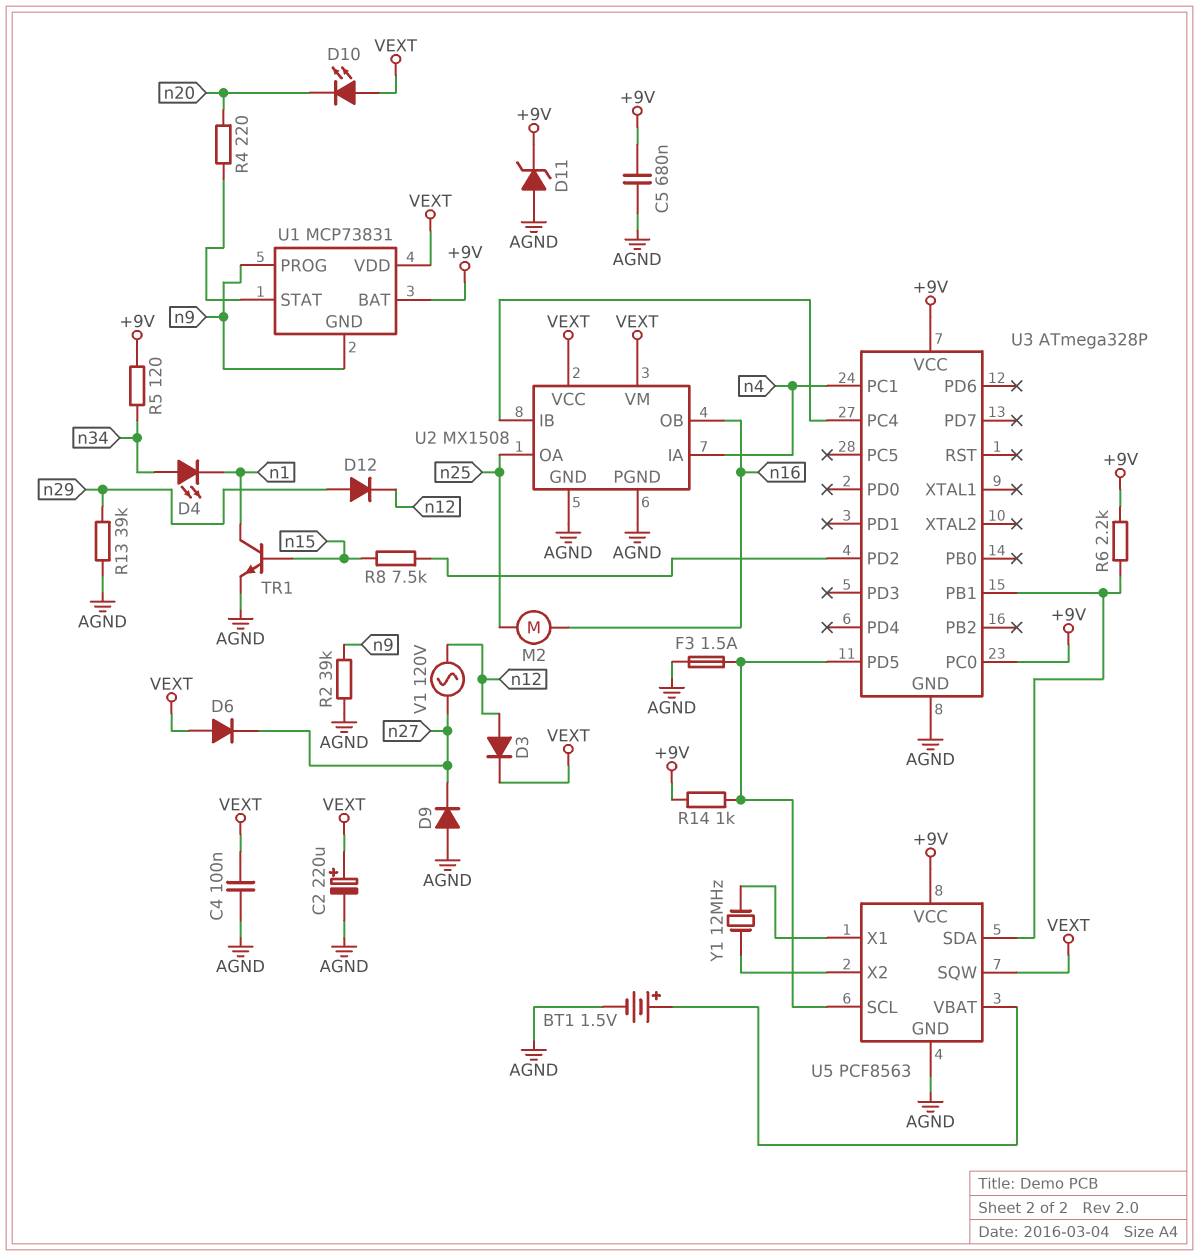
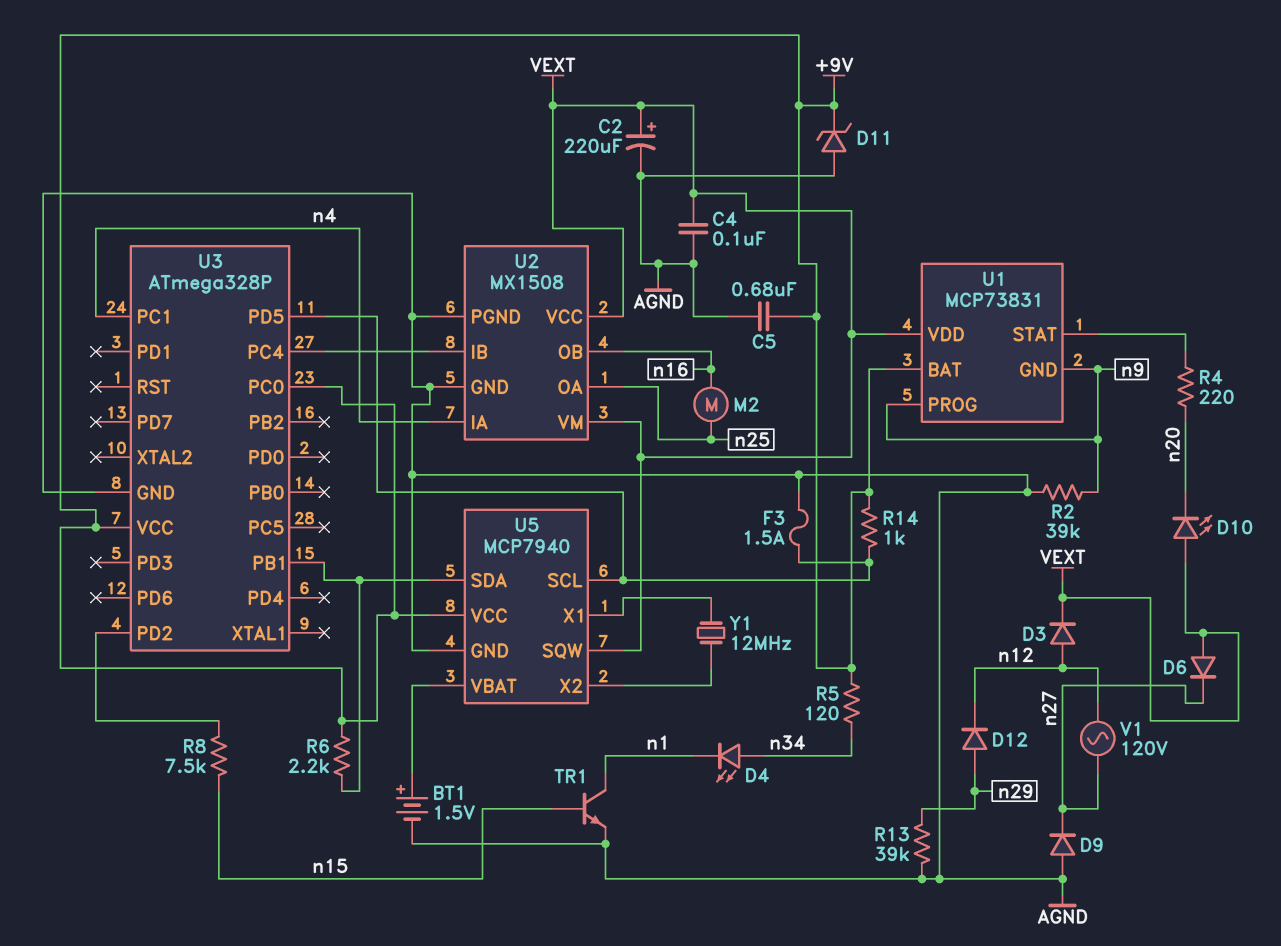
U5: PCF8563 -> MCP7940

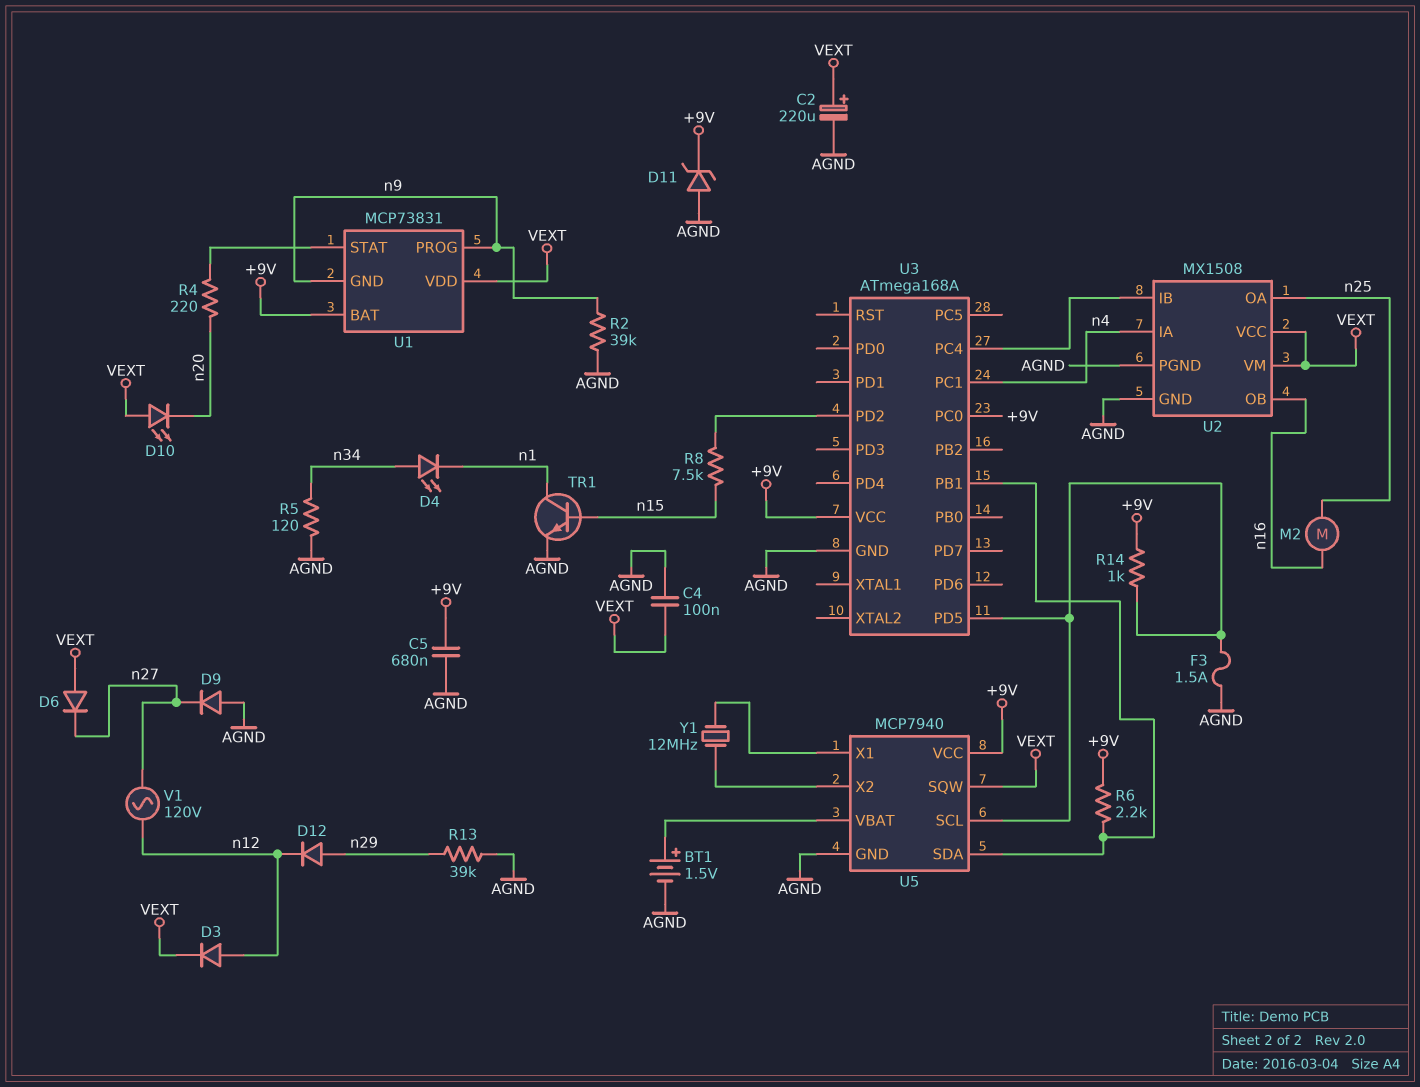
R5: 120 (+9V, n34) -> 120 (AGND, n34)
U3: ATmega328P -> ATmega168A

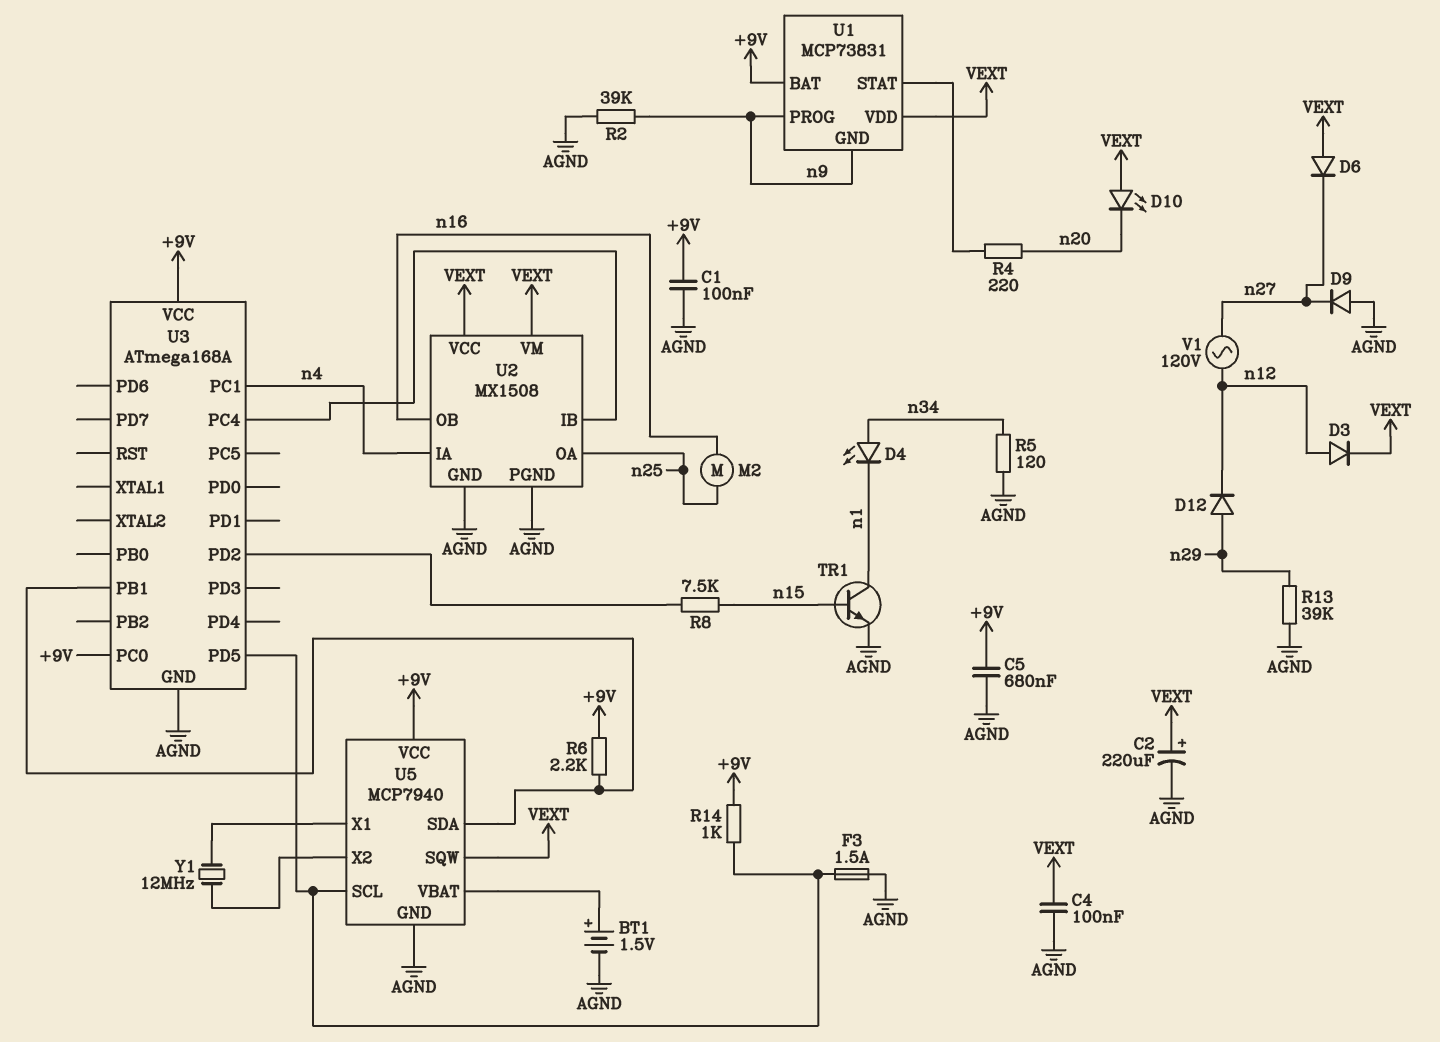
C1: none -> 100nF (+9V, AGND)
D11: zener (A AGND, K +9V) -> none

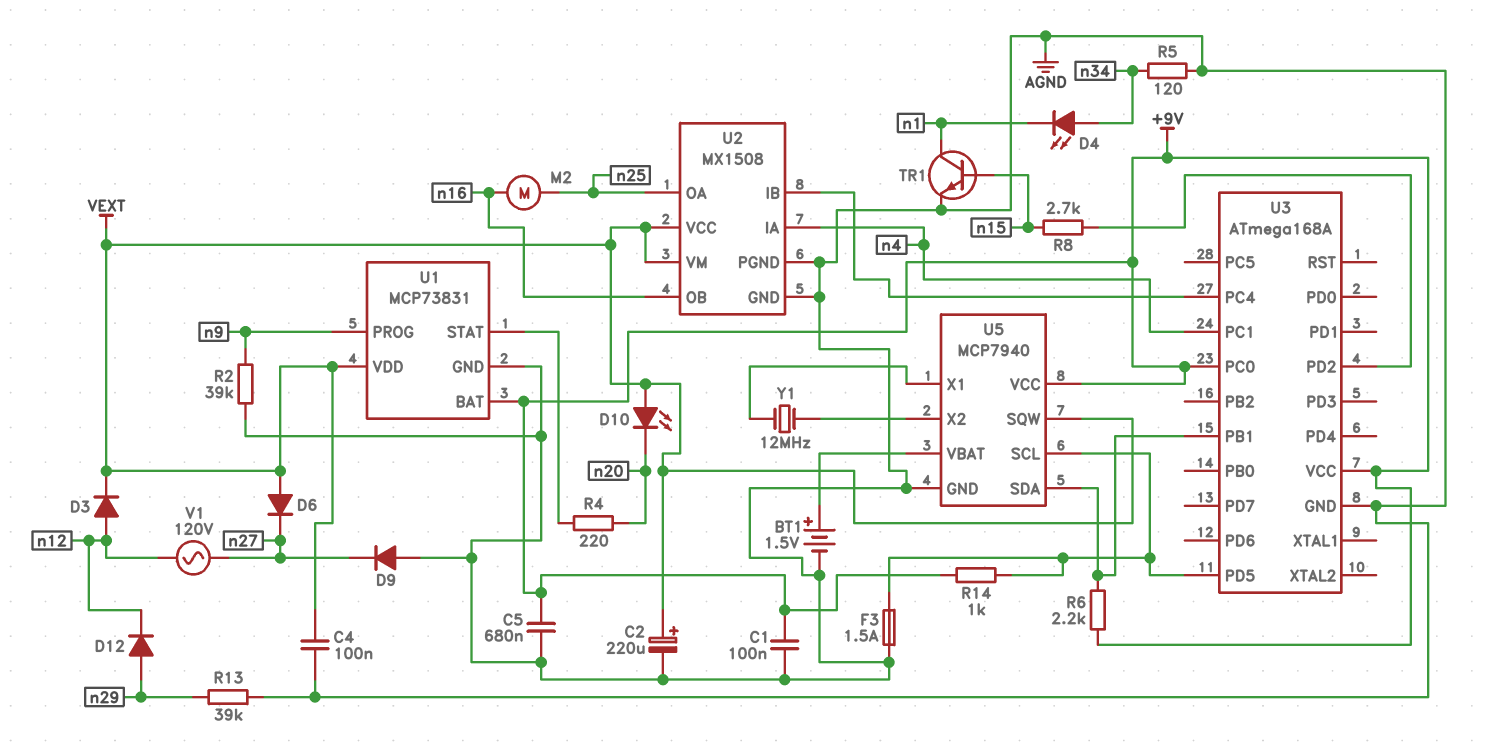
R8: 7.5k (U3/PD2, n15) -> 2.7k (U3/PD2, n15)
U1 pin GND: n9 -> AGND

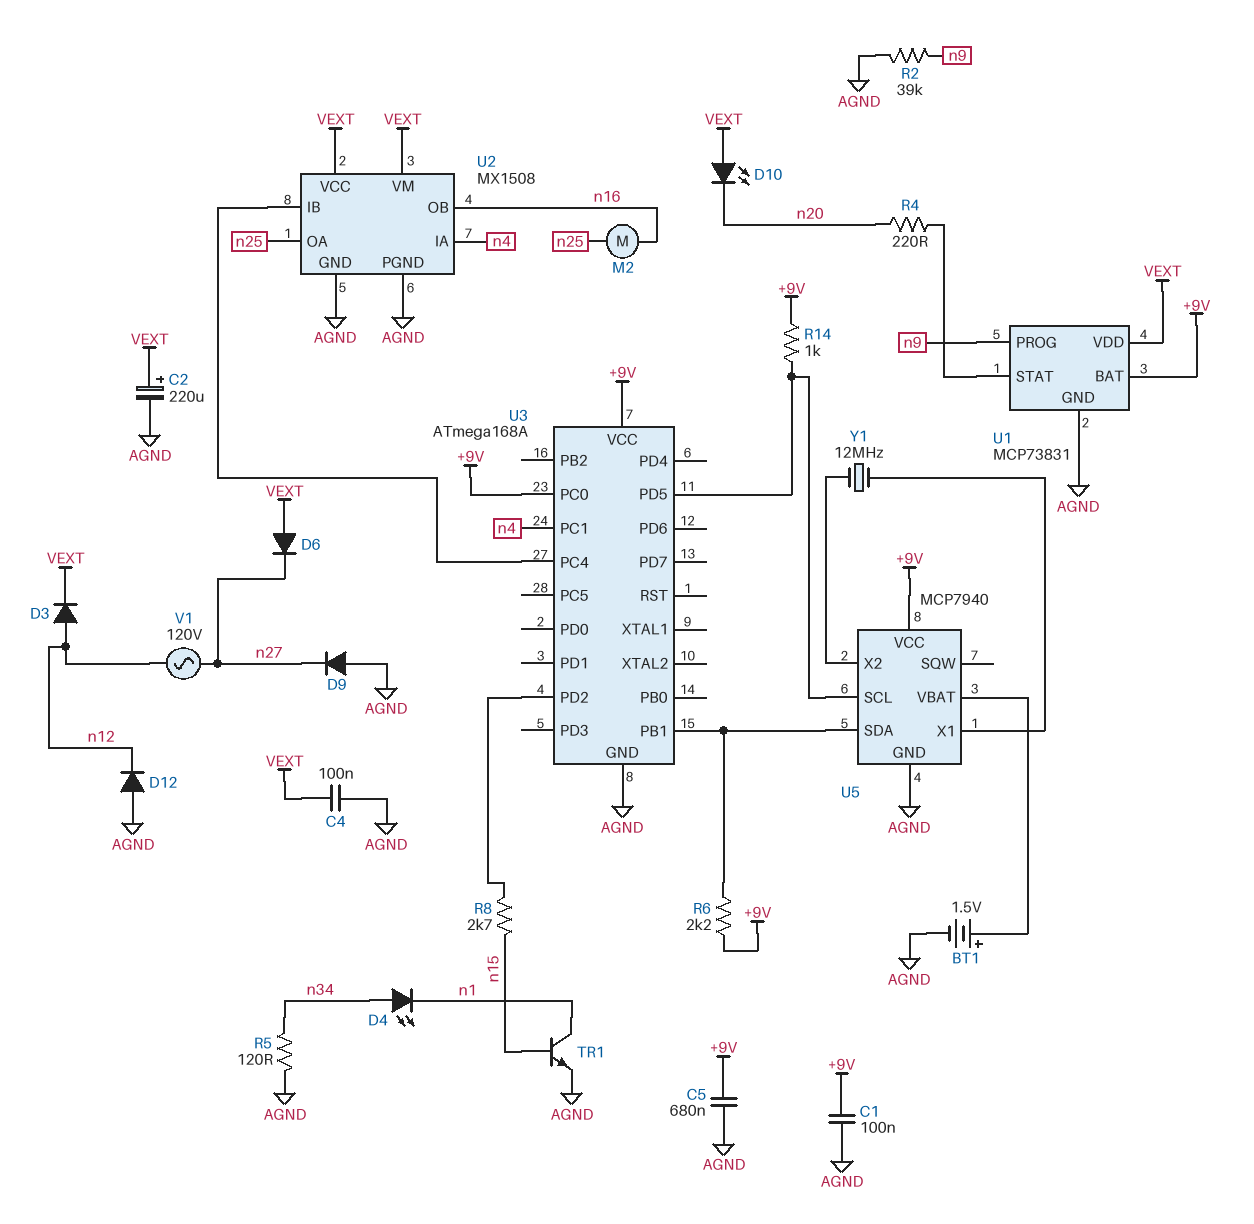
D12: diode (A n29, K n12) -> diode (A AGND, K n12)
F3: 1.5A (AGND, U3/PD5) -> none
R13: 39k (AGND, n29) -> none
U5 pin SQW: VEXT -> none

